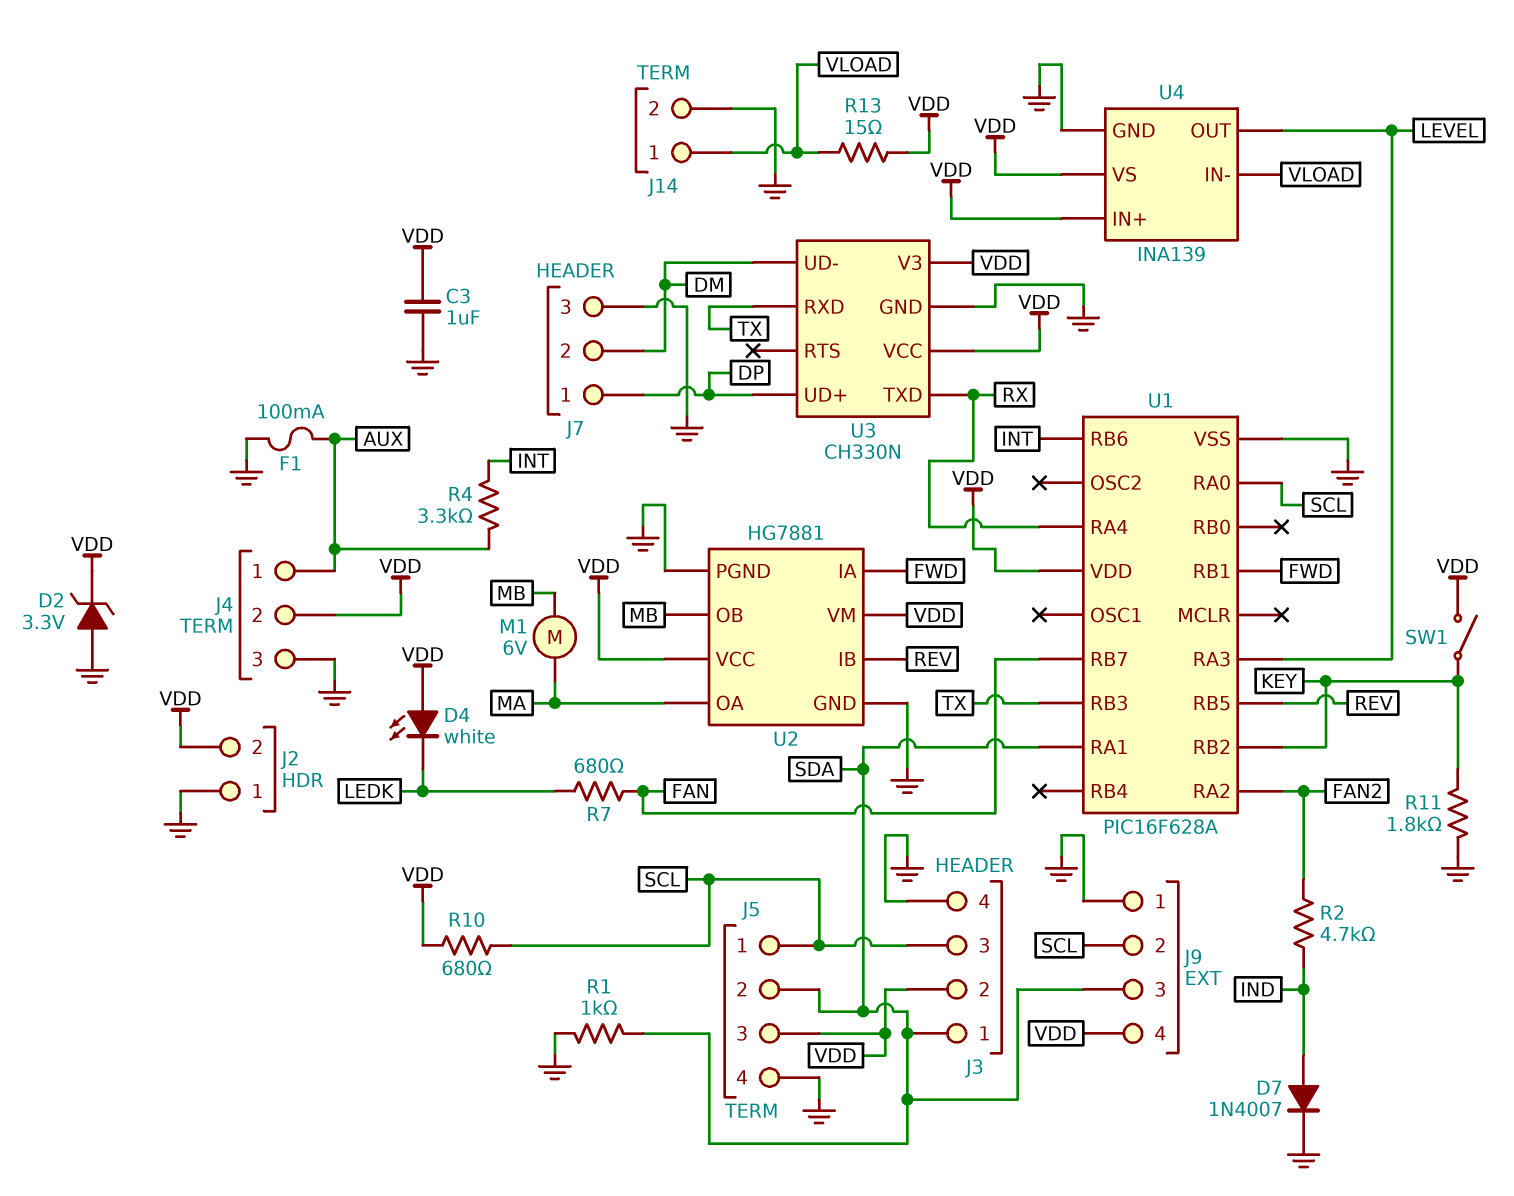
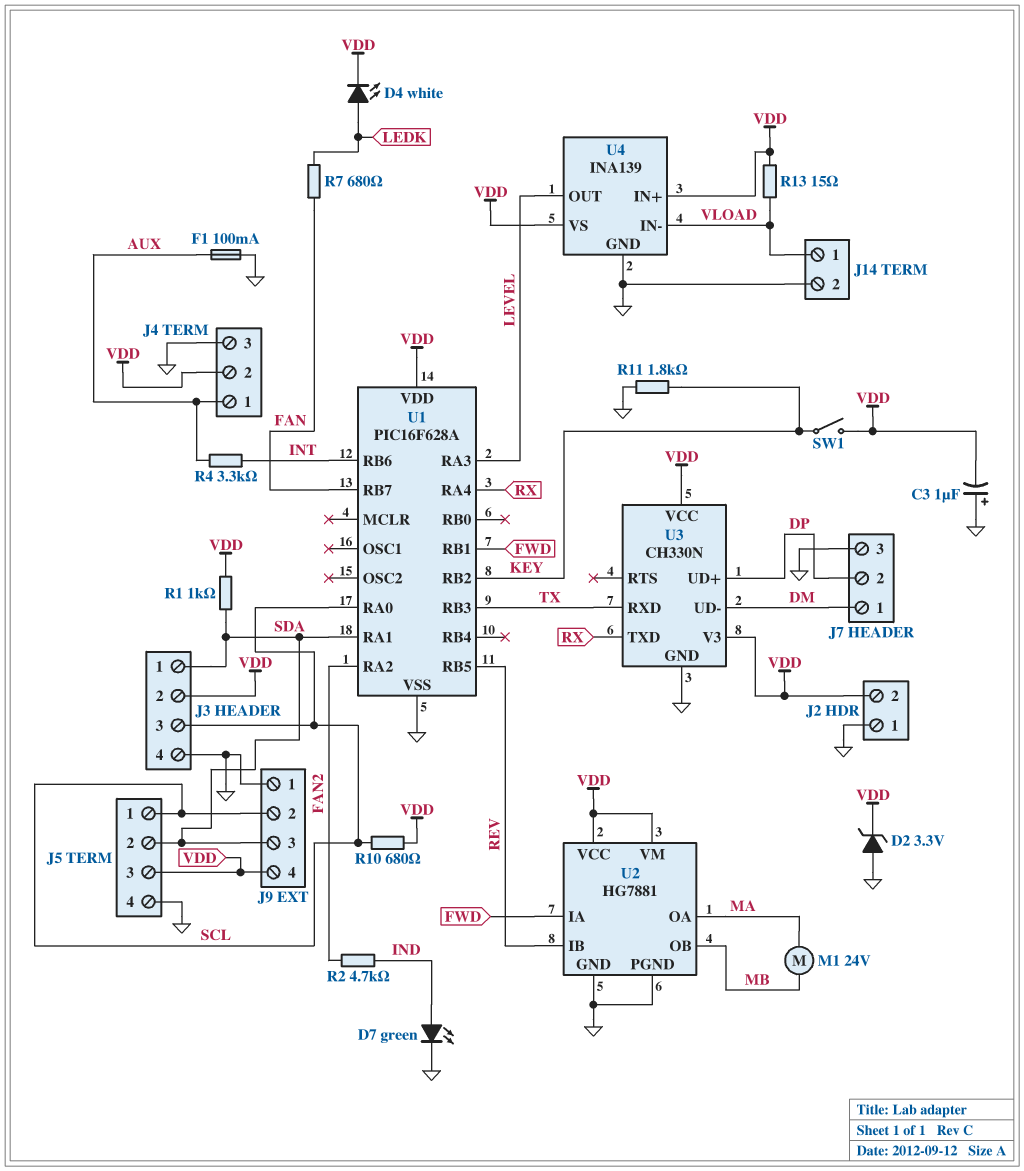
C3: 1uF (GND, VDD) -> 1uF (plus GND, minus VDD)
D4: LED white (A VDD, K LEDK) -> LED white (A LEDK, K VDD)
D7: diode 1N4007 (A IND, K GND) -> LED green (A IND, K GND)
J7 pin 1: DP -> DM
J7 pin 2: DM -> DP
M1: motor 6V (MA, MB) -> motor 24V (MA, MB)
R1: 1k (GND, SDA) -> 1k (SDA, VDD)

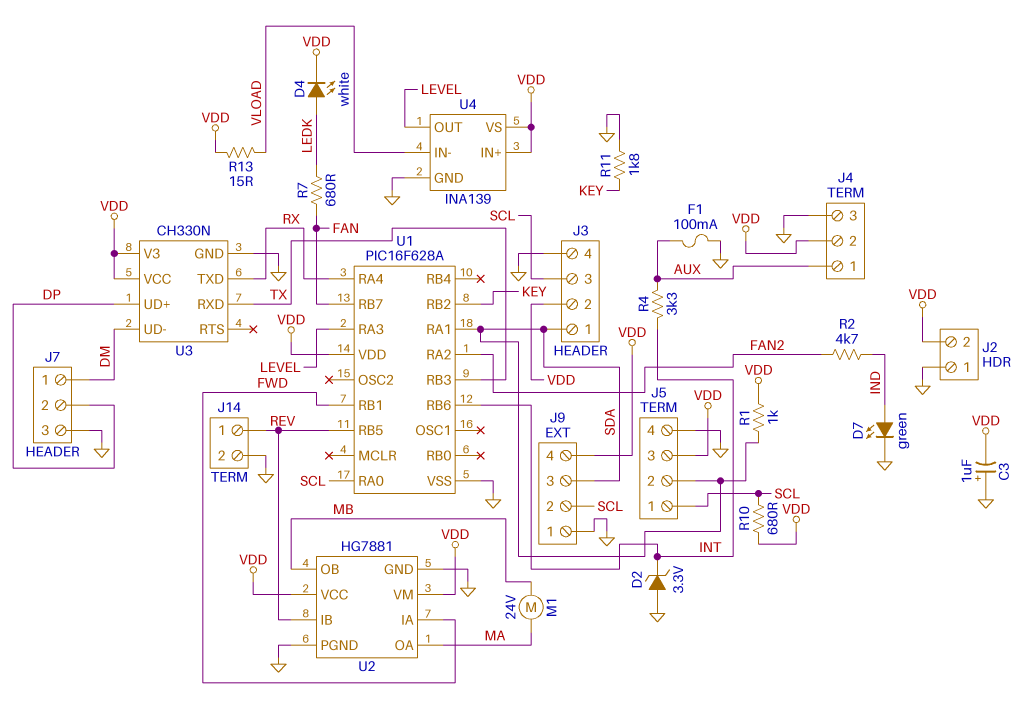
D2: zener 3.3V (A GND, K VDD) -> zener 3.3V (A GND, K INT)
J14 pin 1: VLOAD -> REV
SW1: switch (KEY, VDD) -> none

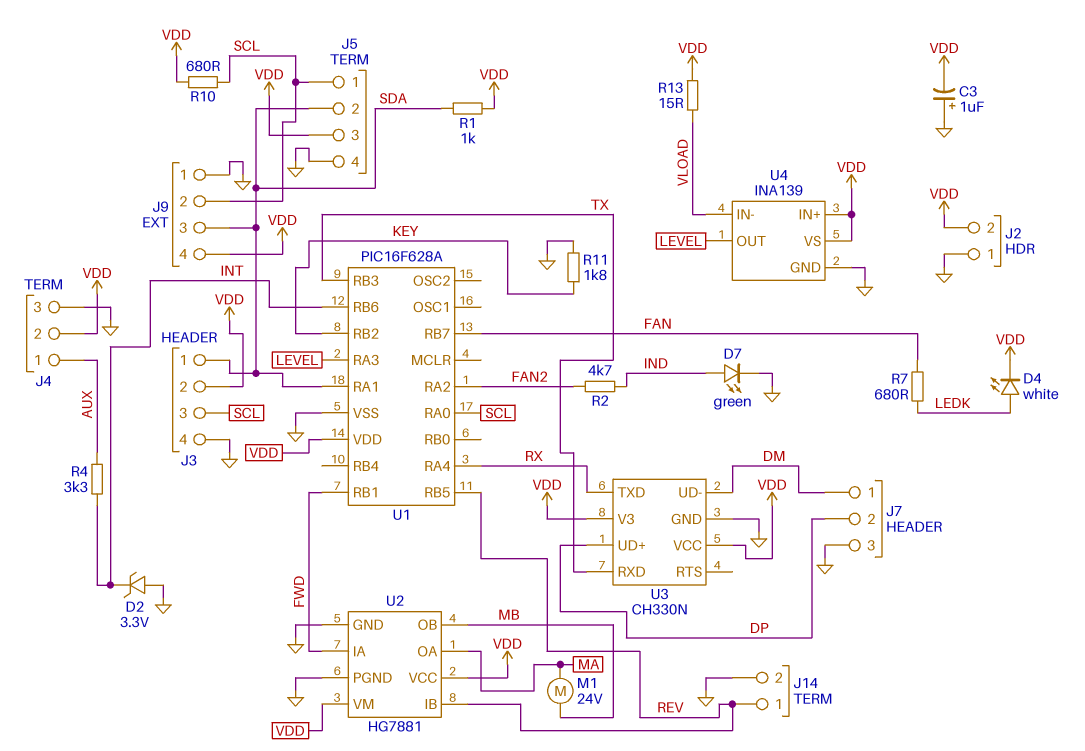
F1: 100mA (AUX, GND) -> none

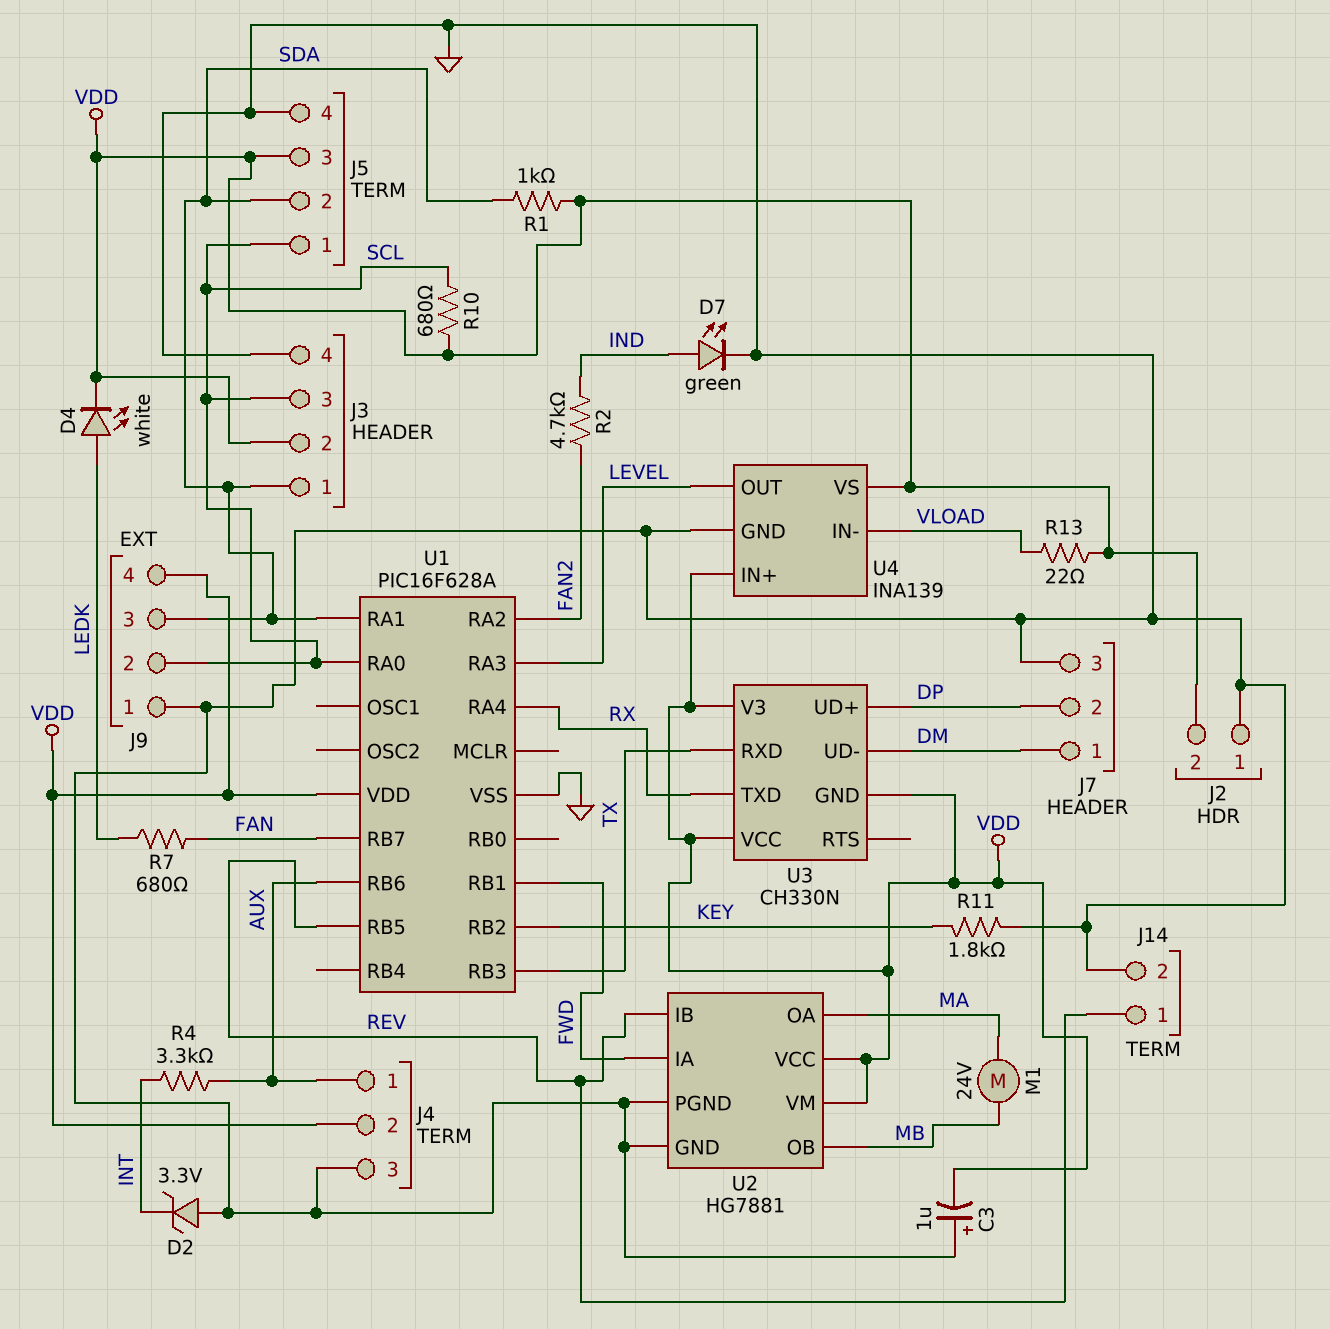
R13: 15 (VDD, VLOAD) -> 22 (VDD, VLOAD)
U1 pin RB6: INT -> AUX
U3 pin GND: GND -> VDD

